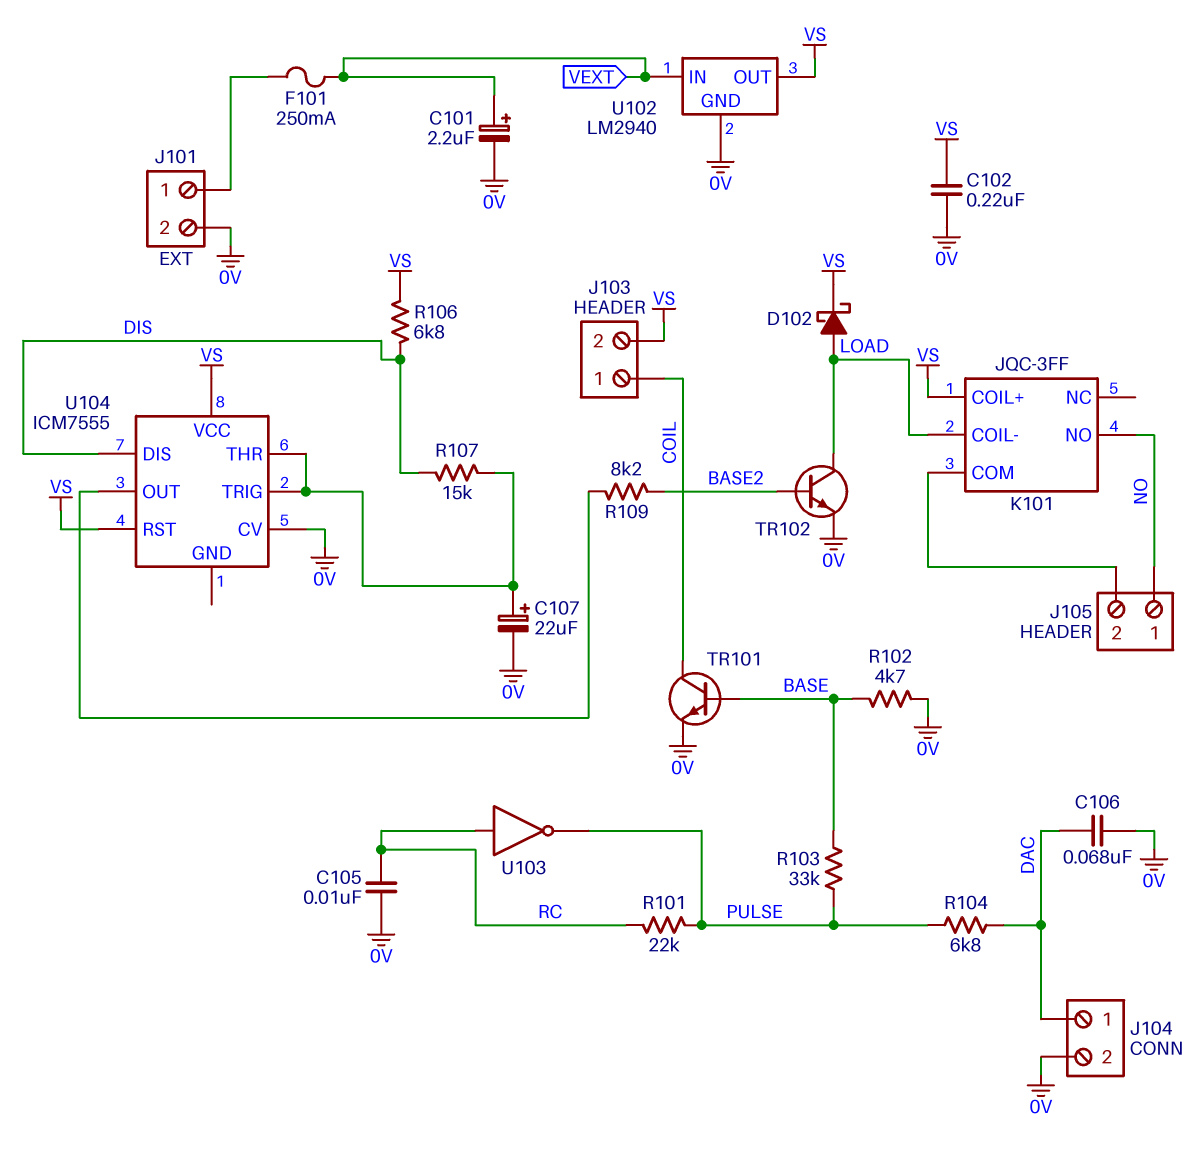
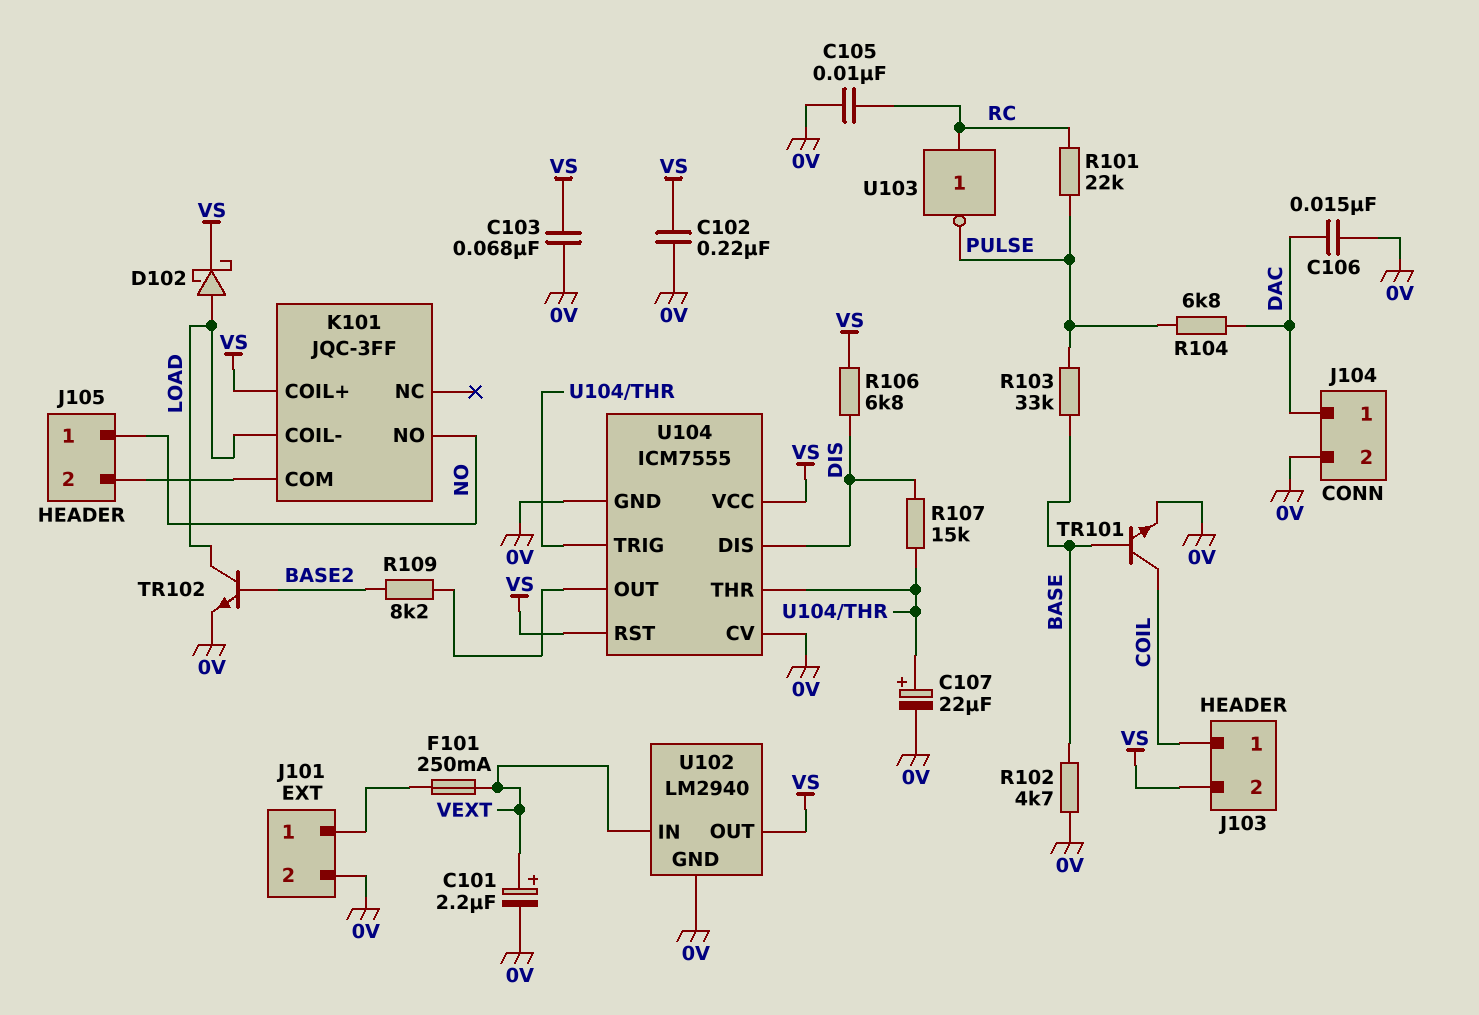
C103: none -> 68nF (0V, VS)
C106: 68nF (0V, DAC) -> 15nF (0V, DAC)
U104 pin GND: none -> 0V

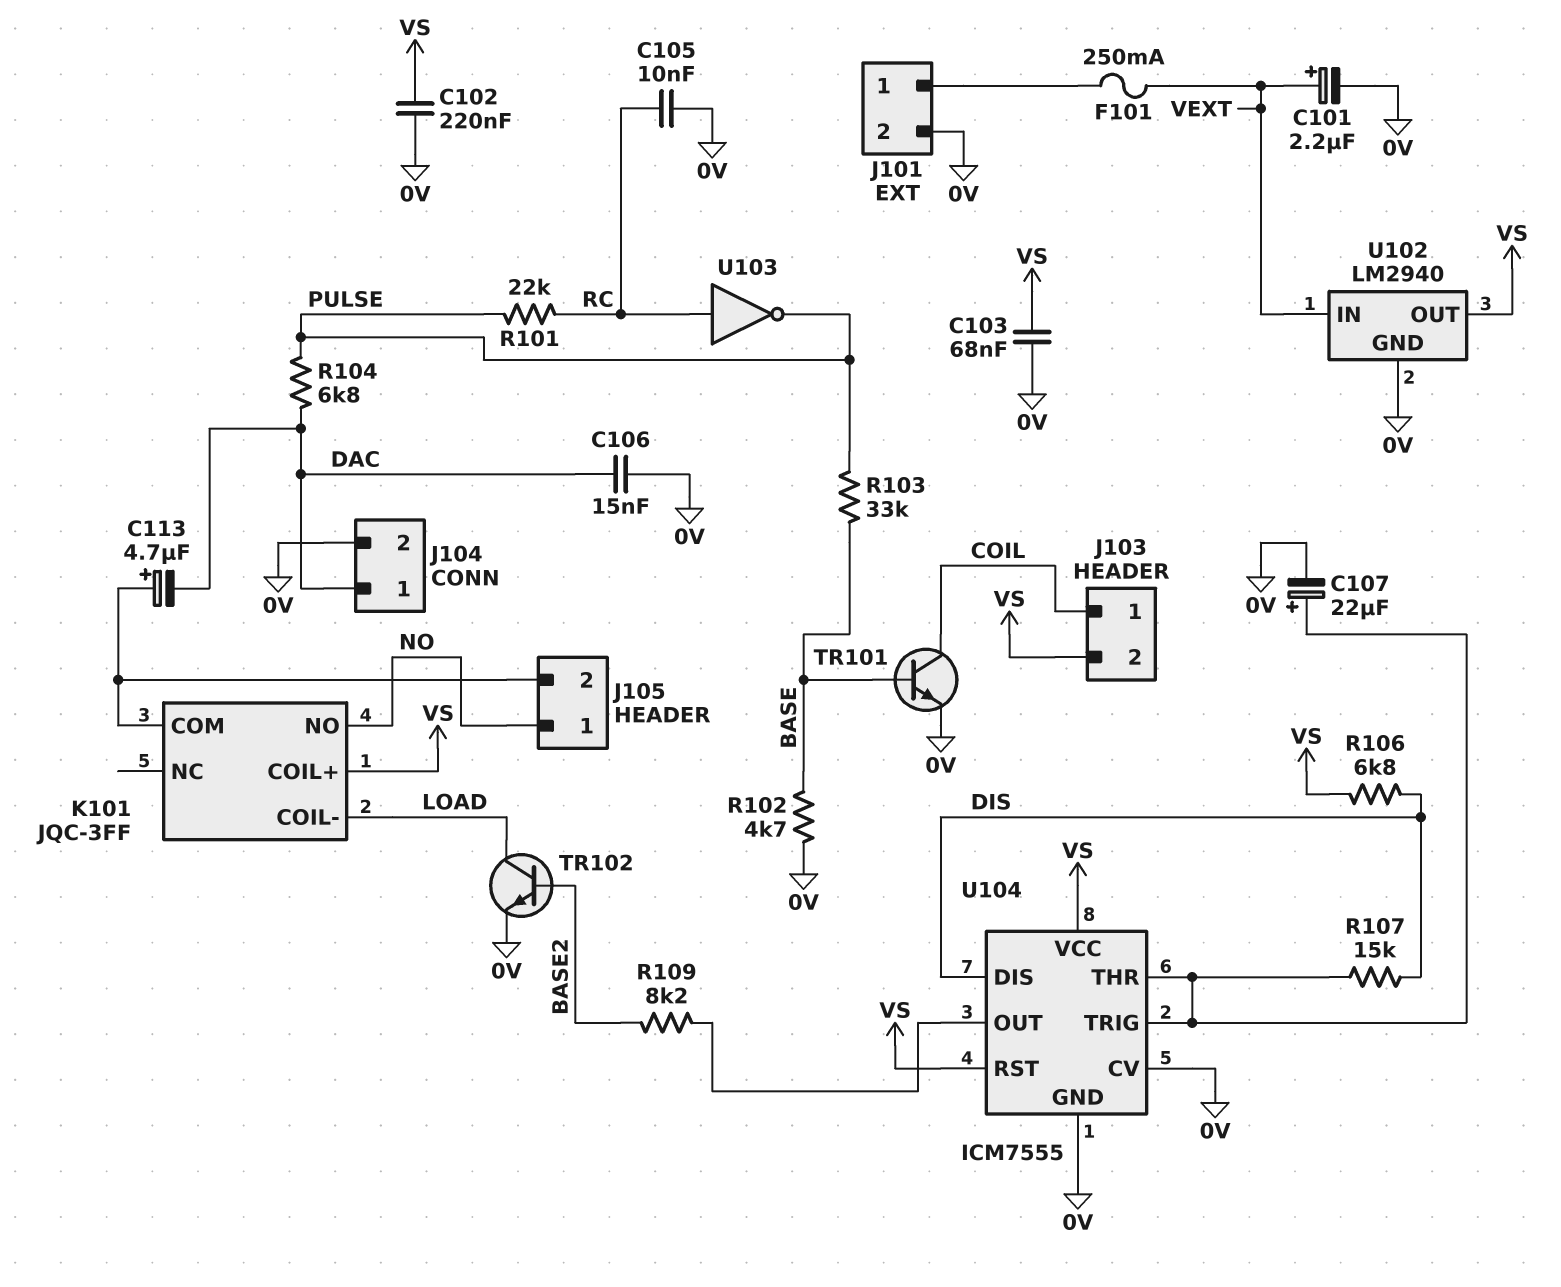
C113: none -> 4.7uF (plus J105/2, minus DAC)
D102: schottky (A LOAD, K VS) -> none

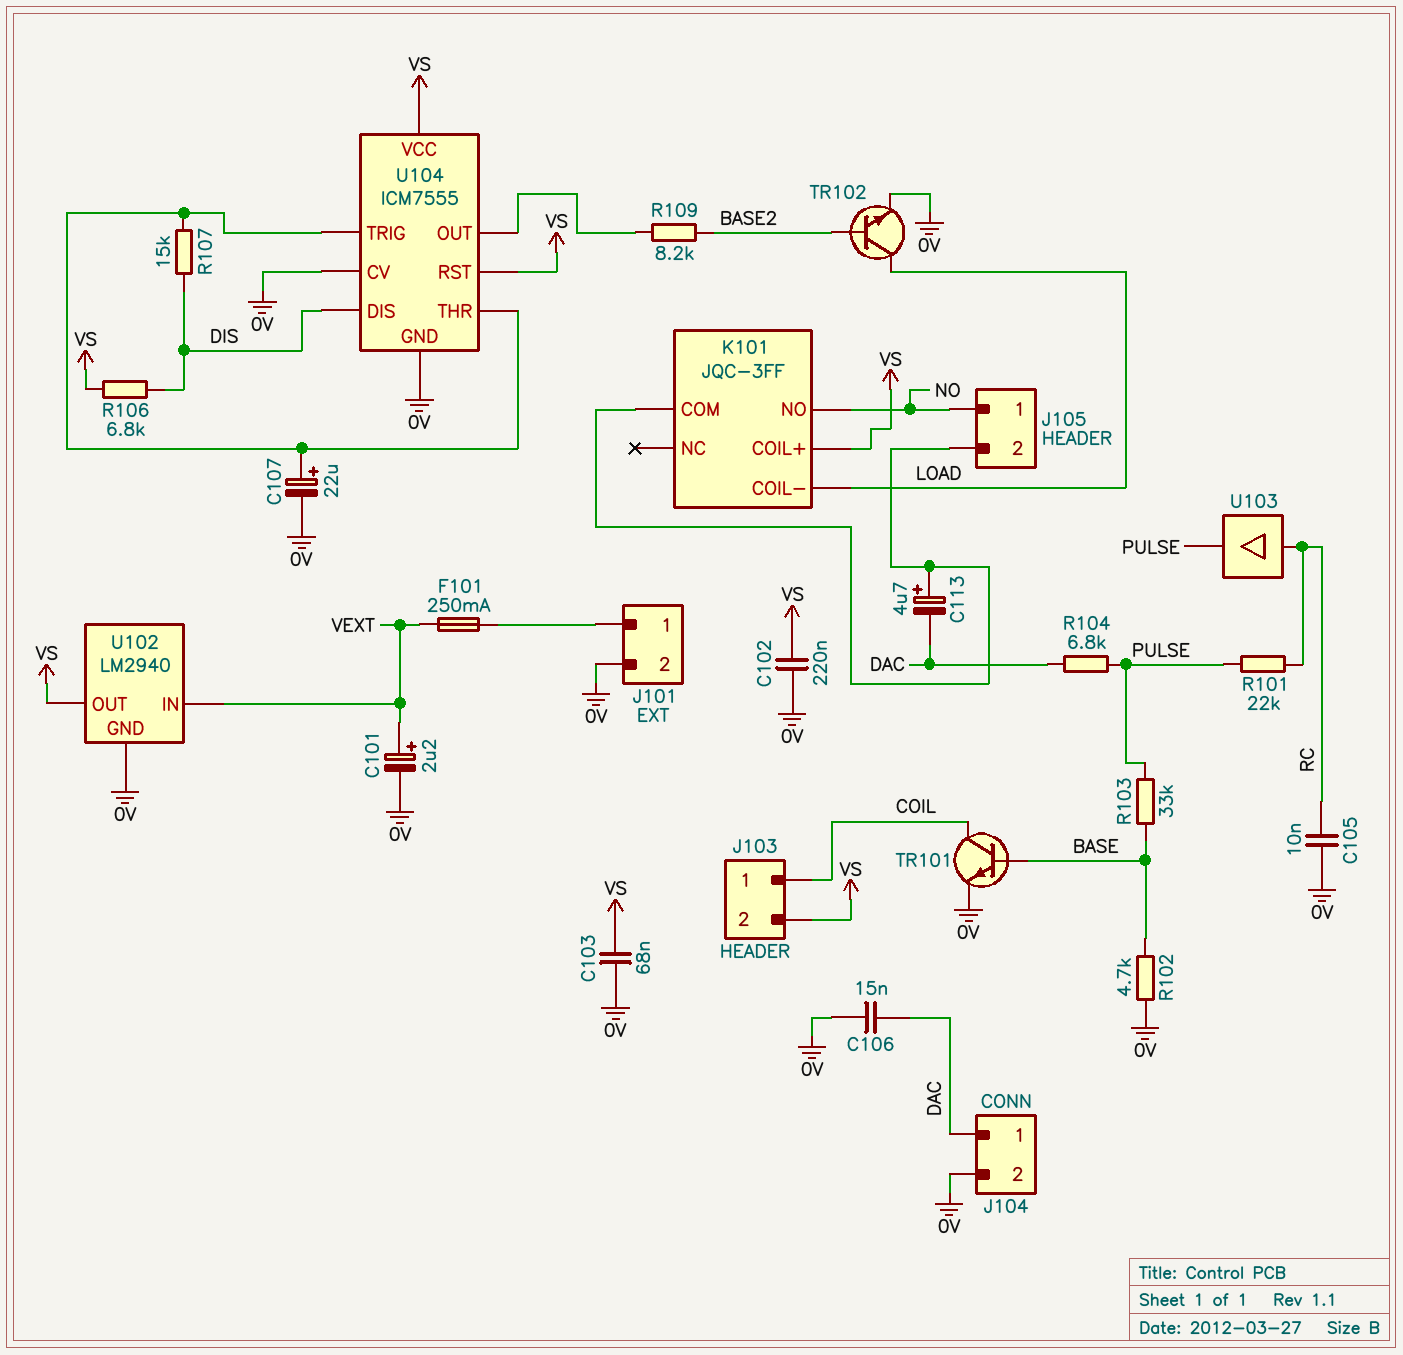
U103: NOT (in RC, out PULSE) -> buffer (in RC, out PULSE)

